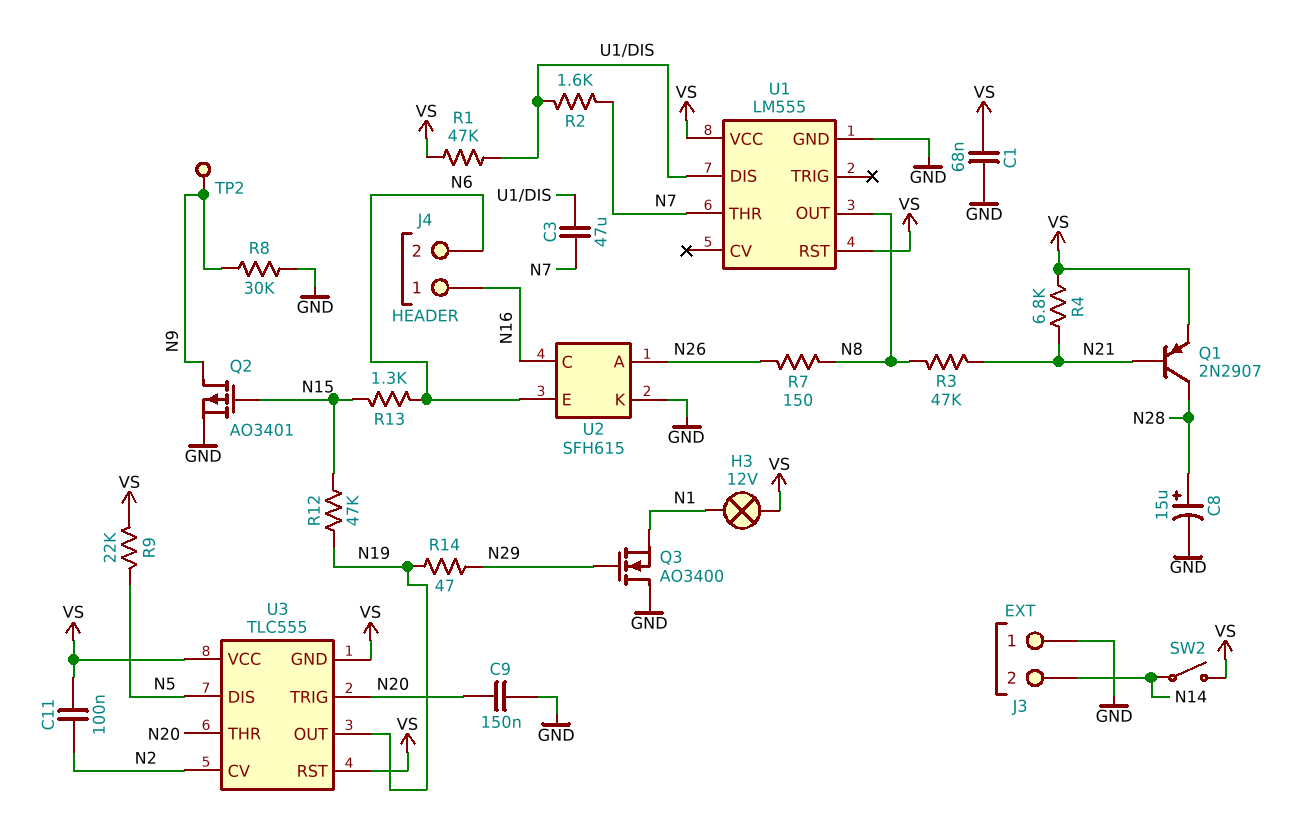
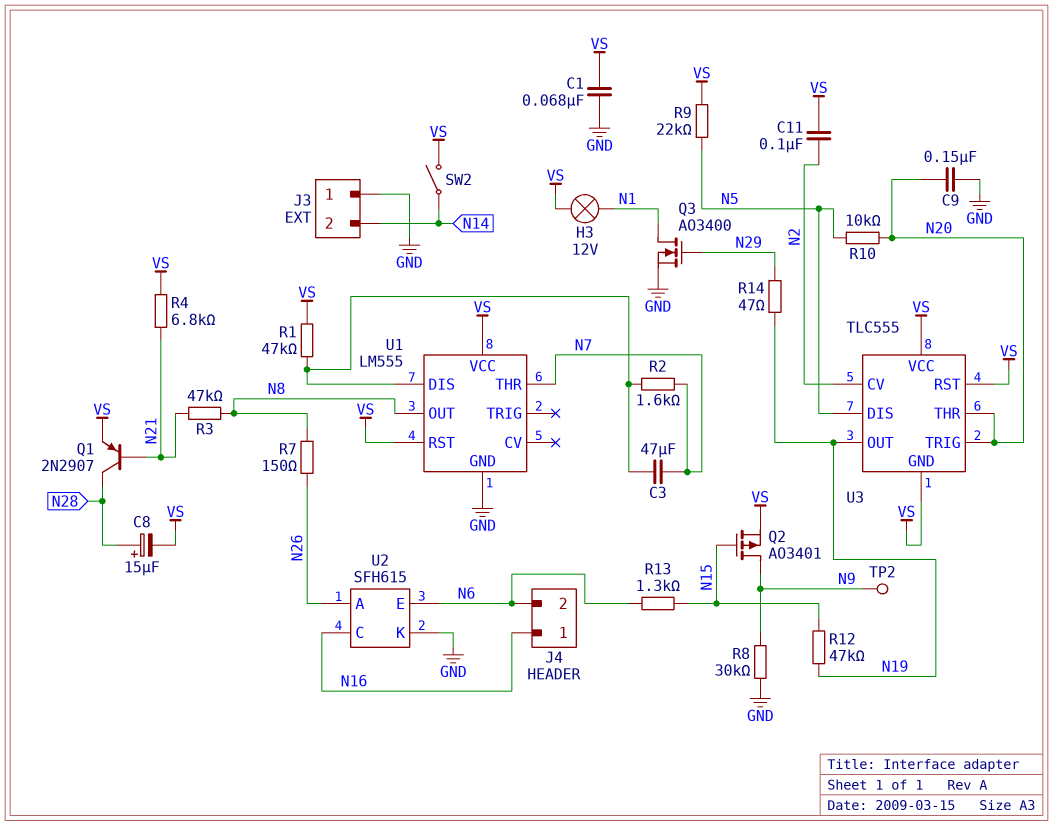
C8: 15uF (plus N28, minus GND) -> 15uF (plus N28, minus VS)
Q2: PMOS AO3401 (G N15, D N9, S GND) -> PMOS AO3401 (G N15, D N9, S VS)
Q3: NMOS AO3400 (G N29, D GND, S N1) -> NMOS AO3400 (G N29, D N1, S GND)
R10: none -> 10k (N5, N20)

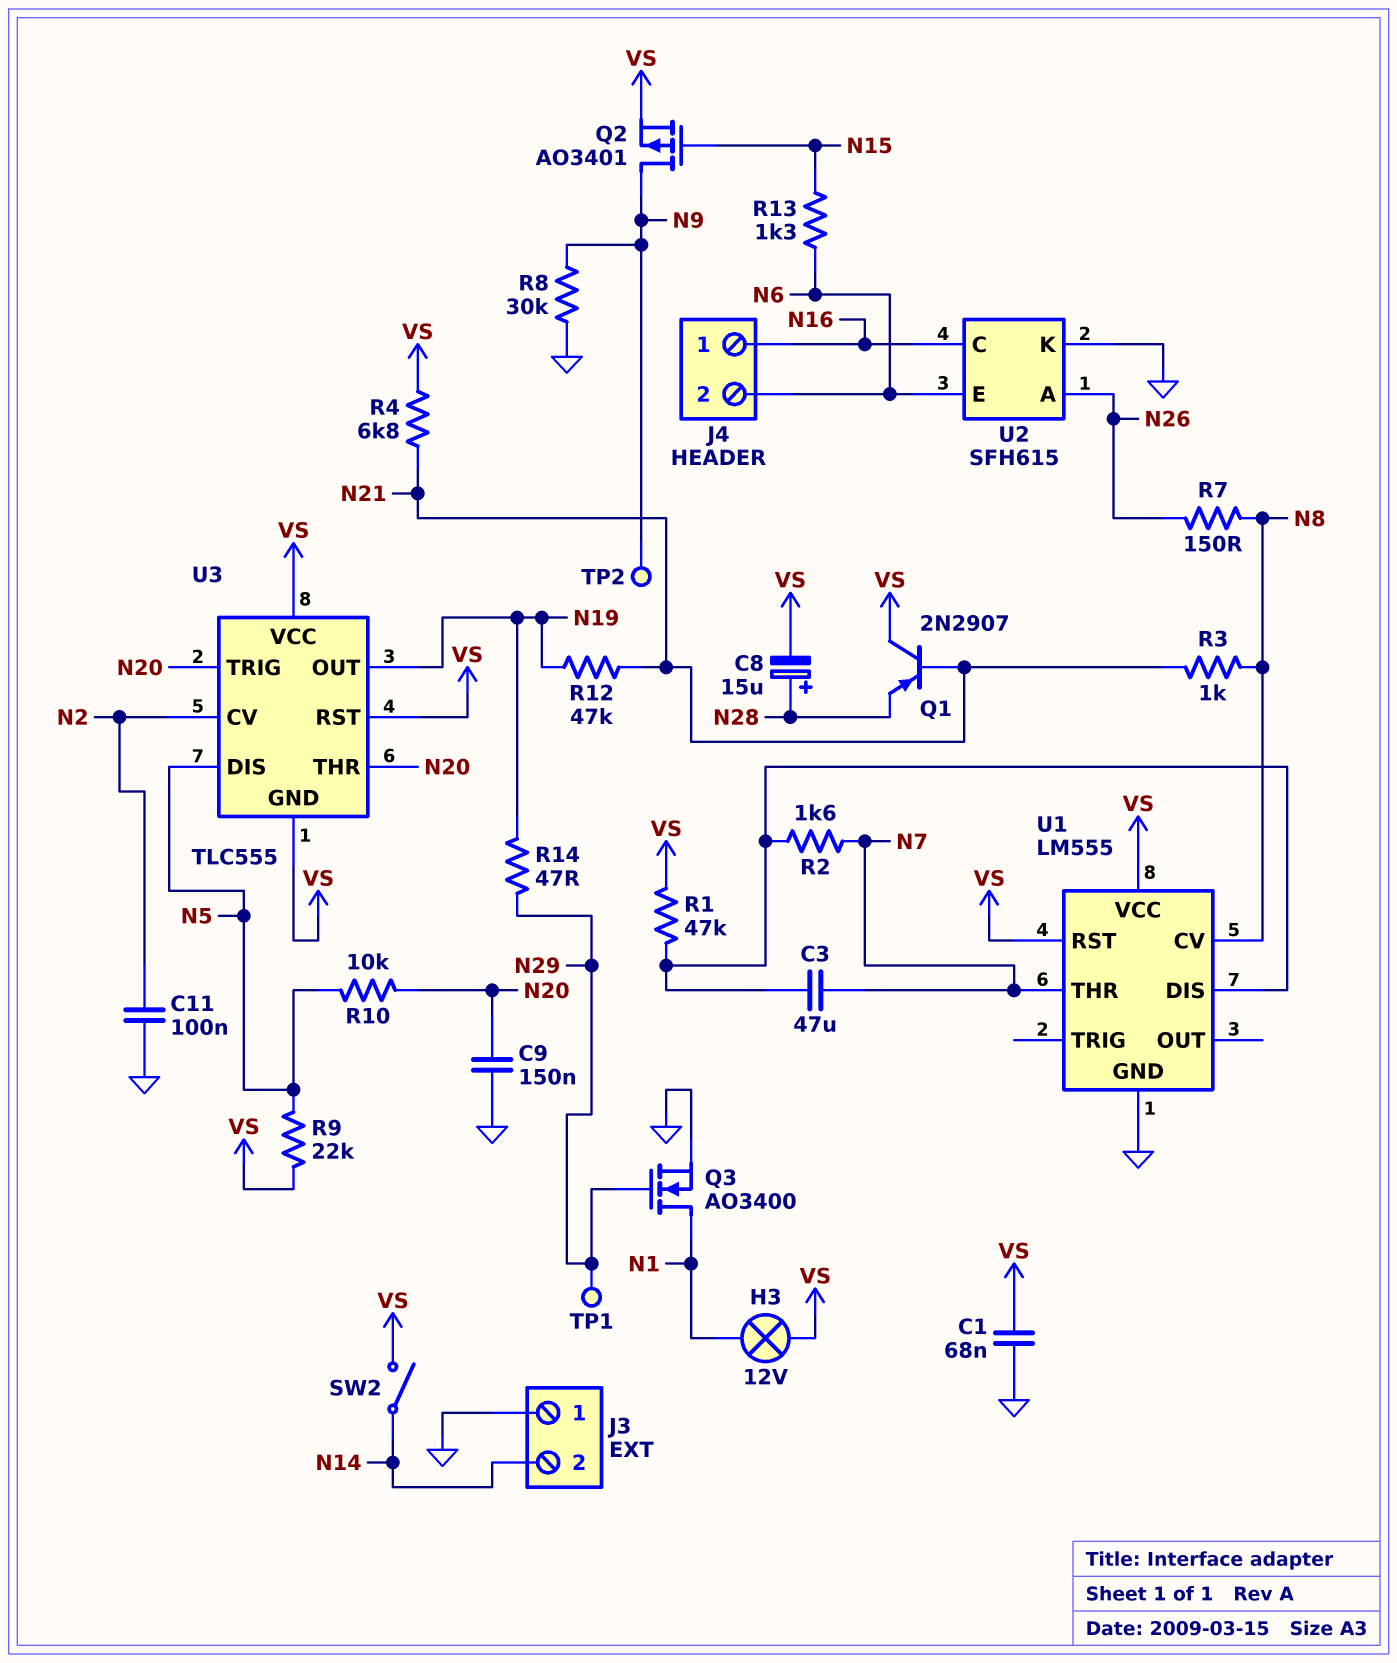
C11: 100nF (N2, VS) -> 100nF (GND, N2)
Q1: PNP 2N2907 (B N21, C N28, E VS) -> PNP 2N2907 (B N21, C VS, E N28)
R3: 47k (N8, N21) -> 1k (N8, N21)
R12: 47k (N15, N19) -> 47k (N19, N21)
TP1: none -> test point (N29)
U1 pin CV: none -> N8
U1 pin OUT: N8 -> none

